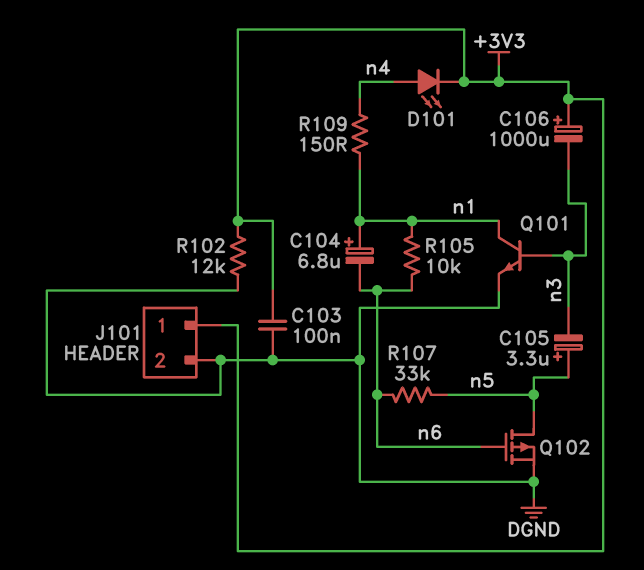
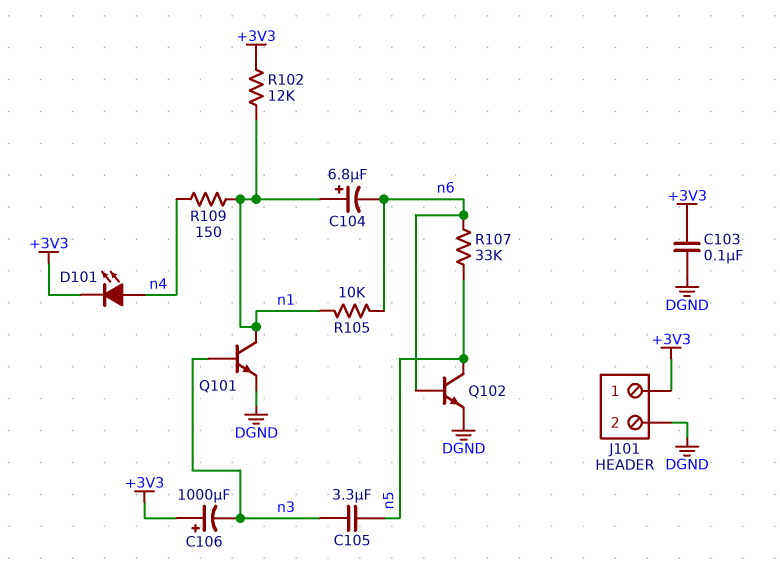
C105: 3.3uF (plus n5, minus n3) -> 3.3uF (n3, n5)
Q102: PMOS (G n6, D n5, S DGND) -> NPN (B n6, C n5, E DGND)
R102: 12k (+3V3, DGND) -> 12k (+3V3, n1)

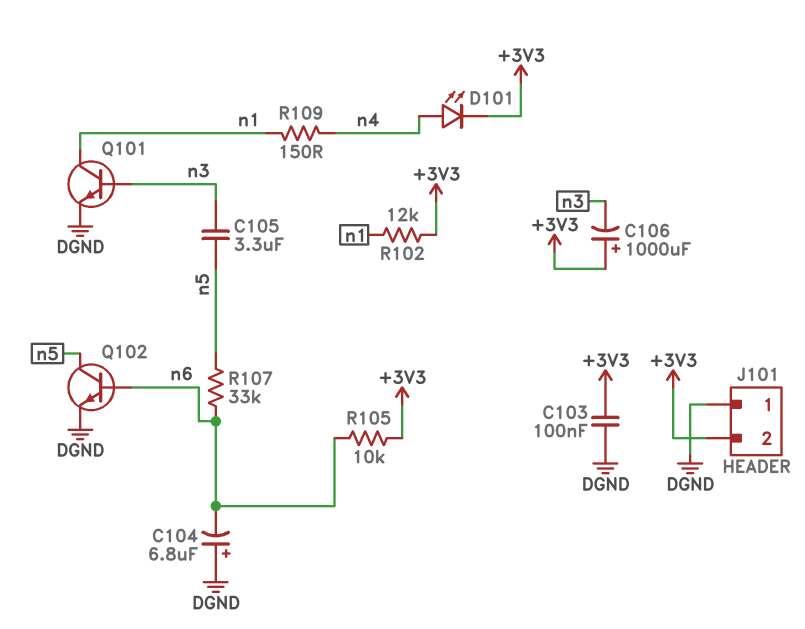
C104: 6.8uF (plus n1, minus n6) -> 6.8uF (plus DGND, minus n6)
J101 pin 1: +3V3 -> DGND
J101 pin 2: DGND -> +3V3
R105: 10k (n1, n6) -> 10k (+3V3, n6)

